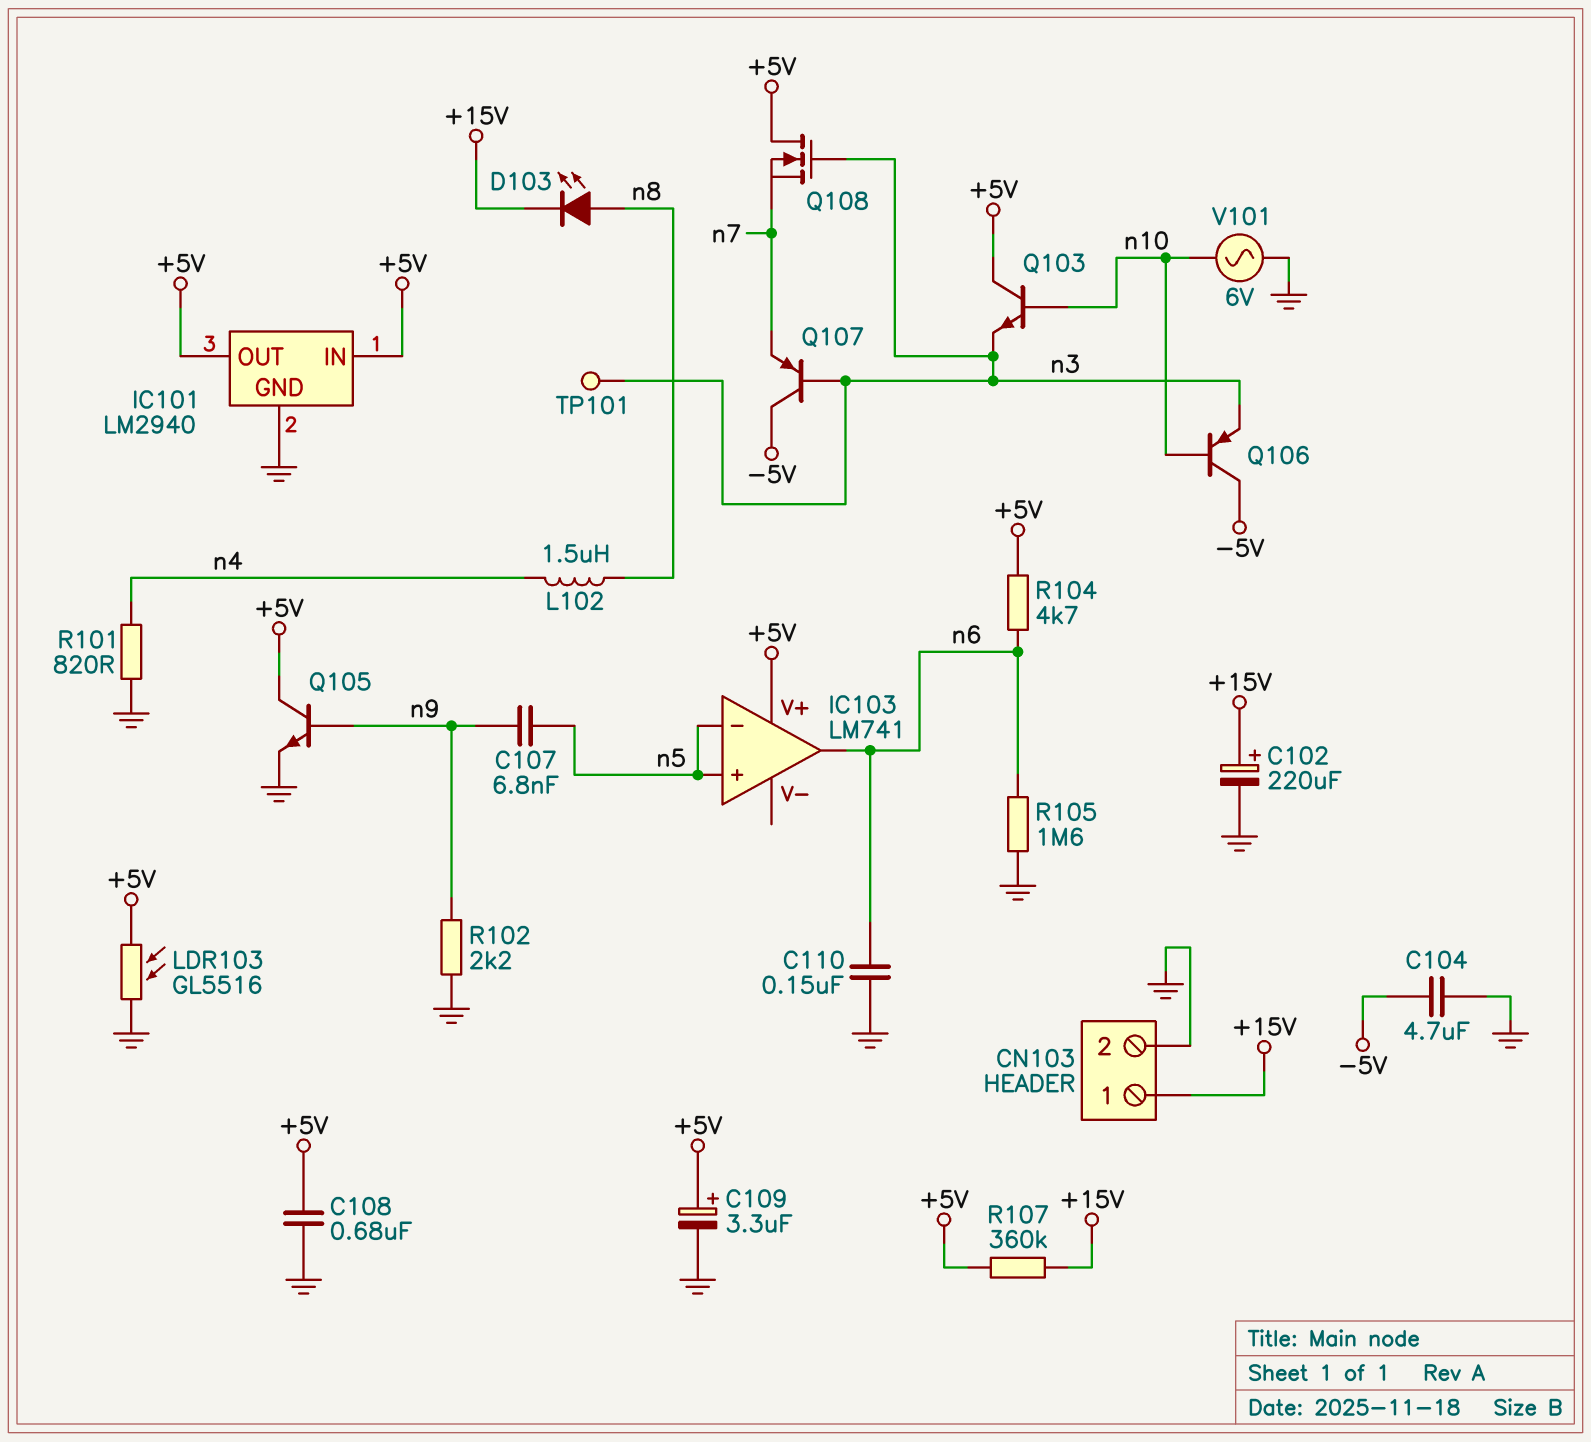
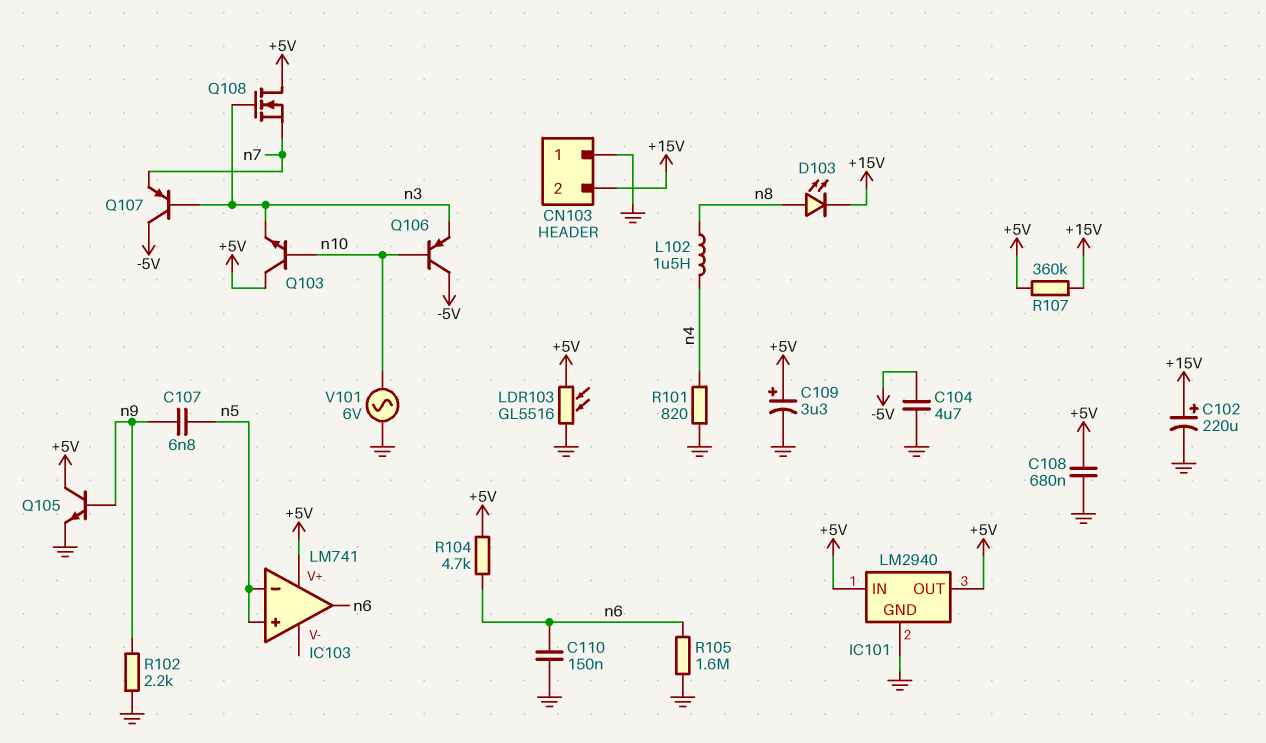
CN103 pin 1: +15V -> GND
CN103 pin 2: GND -> +15V
TP101: test point (n3) -> none

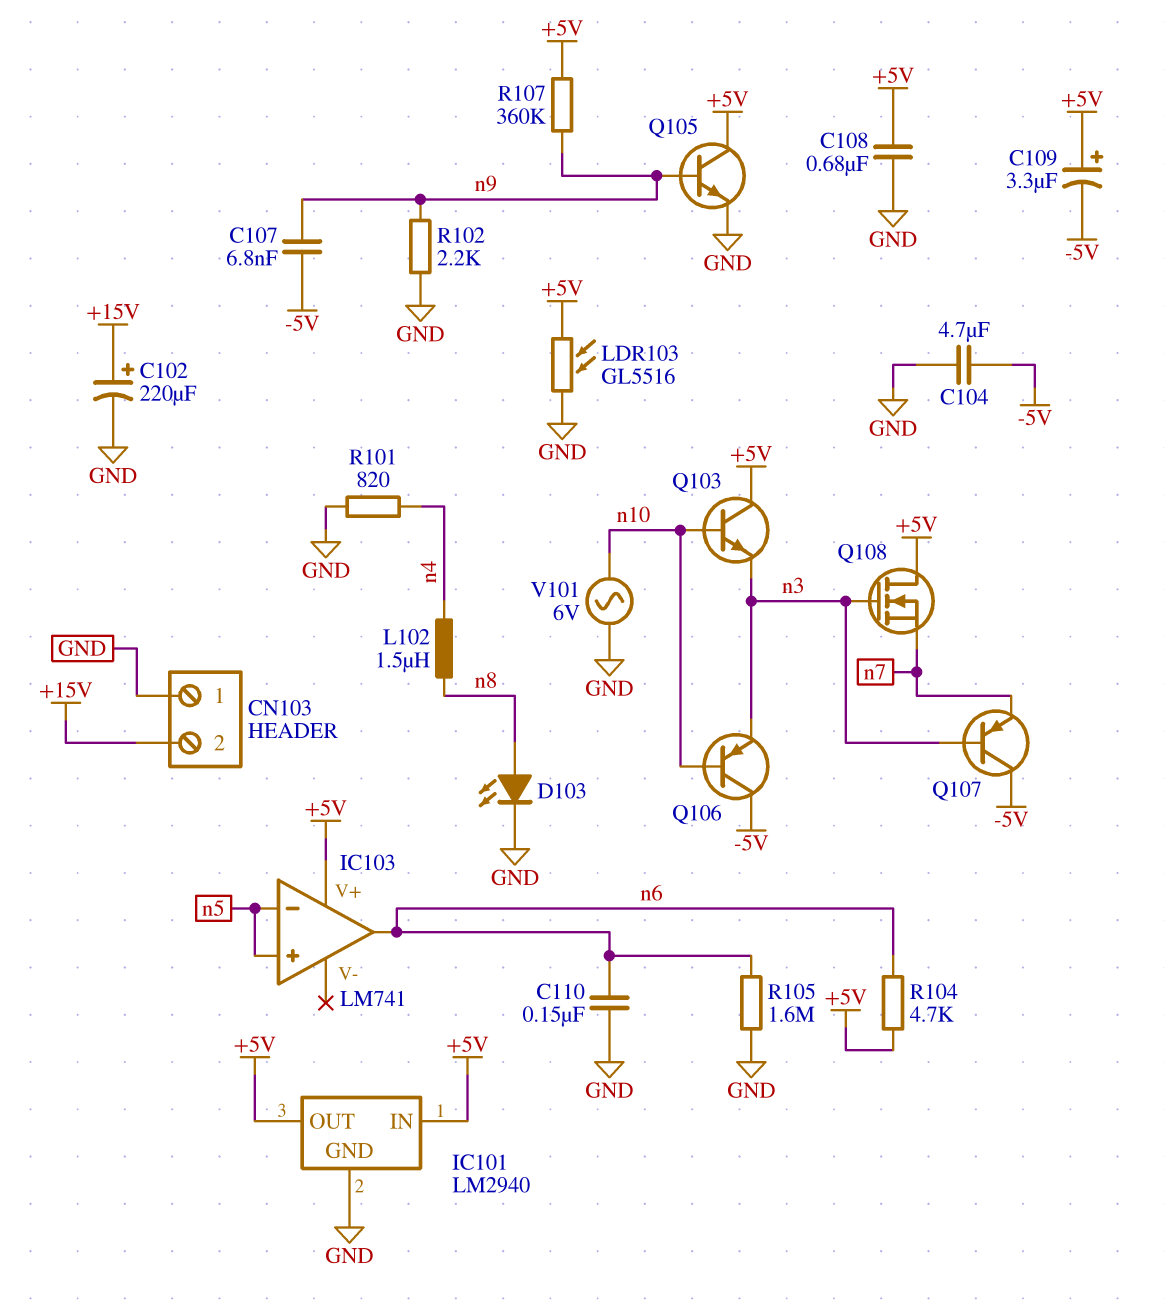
C107: 6.8nF (n5, n9) -> 6.8nF (-5V, n9)
C109: 3.3uF (plus +5V, minus GND) -> 3.3uF (plus +5V, minus -5V)
D103: LED (A n8, K +15V) -> LED (A n8, K GND)
R107: 360k (+5V, +15V) -> 360k (+5V, n9)

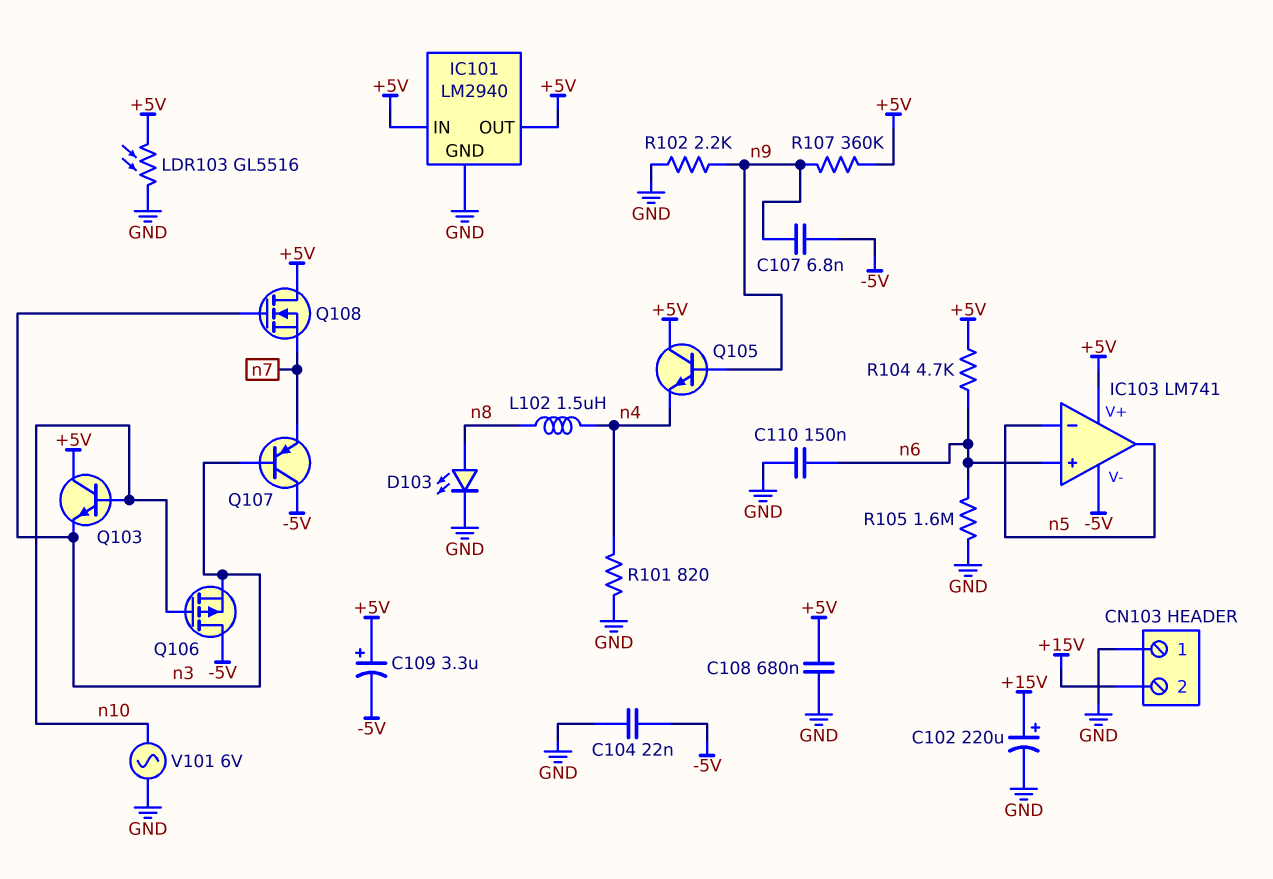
C104: 4.7uF (-5V, GND) -> 22nF (-5V, GND)
IC103 pin V-: none -> -5V
IC103 pin in+: n5 -> n6
IC103 pin out: n6 -> n5
Q105: NPN (B n9, C +5V, E GND) -> NPN (B n9, C +5V, E n4)
Q106: PNP (B n10, C -5V, E n3) -> PMOS (G n10, D -5V, S n3)

